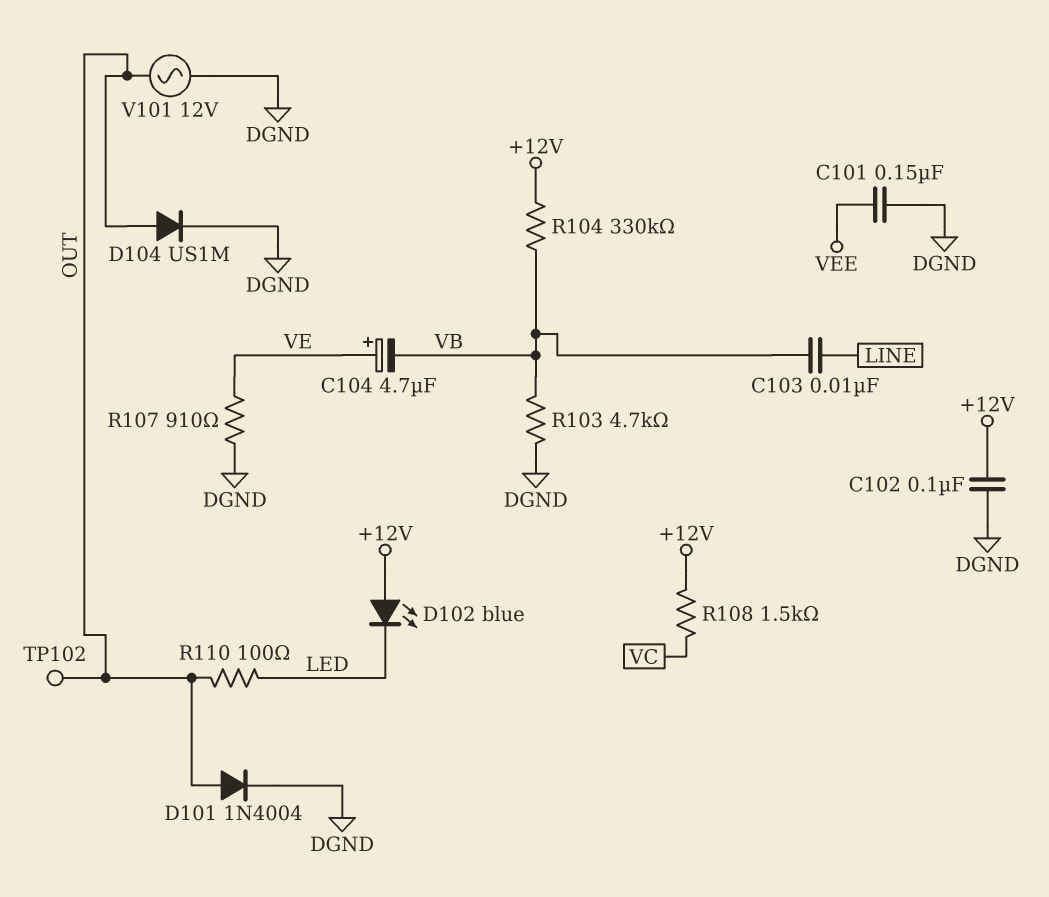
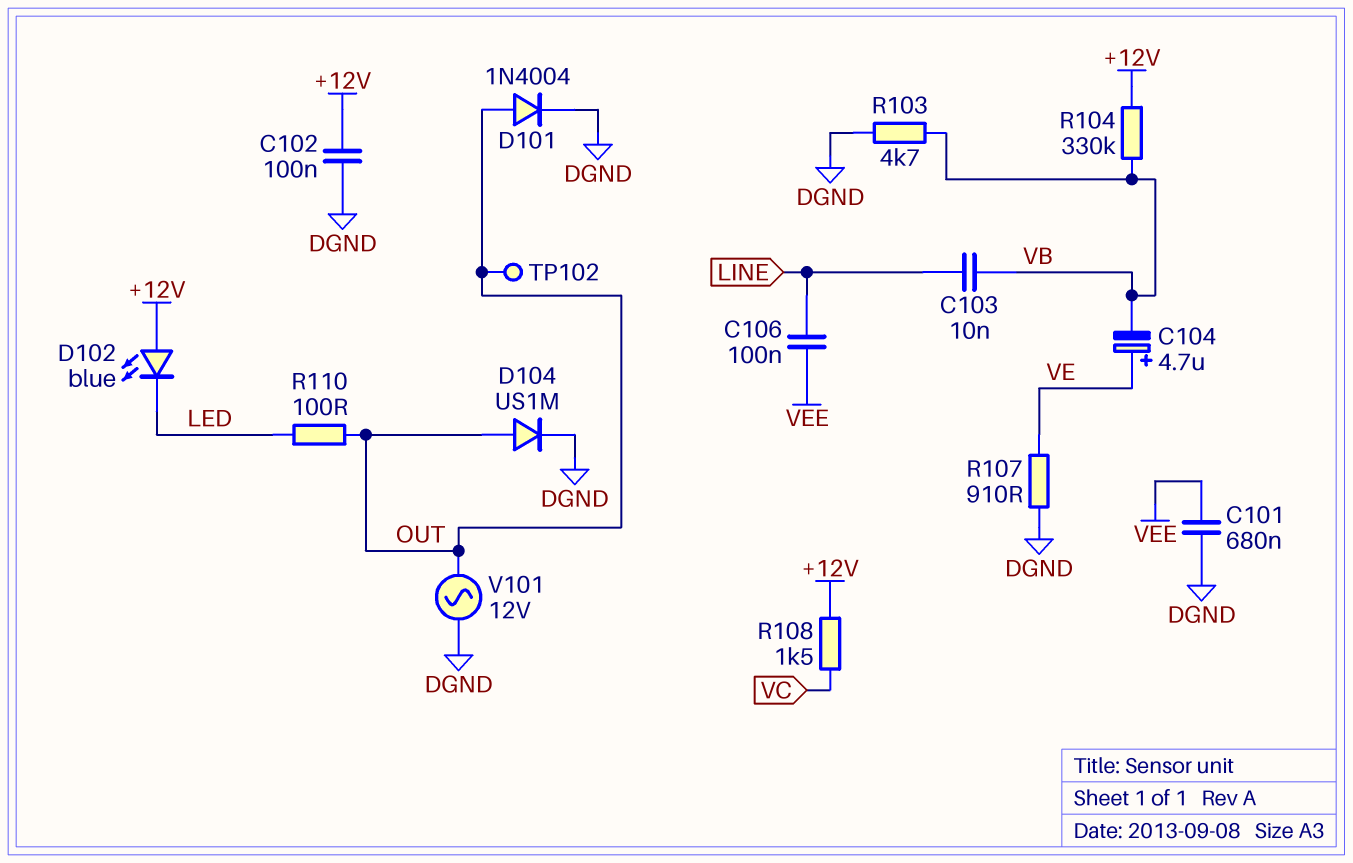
C101: 150nF (DGND, VEE) -> 680nF (DGND, VEE)
C106: none -> 100nF (LINE, VEE)

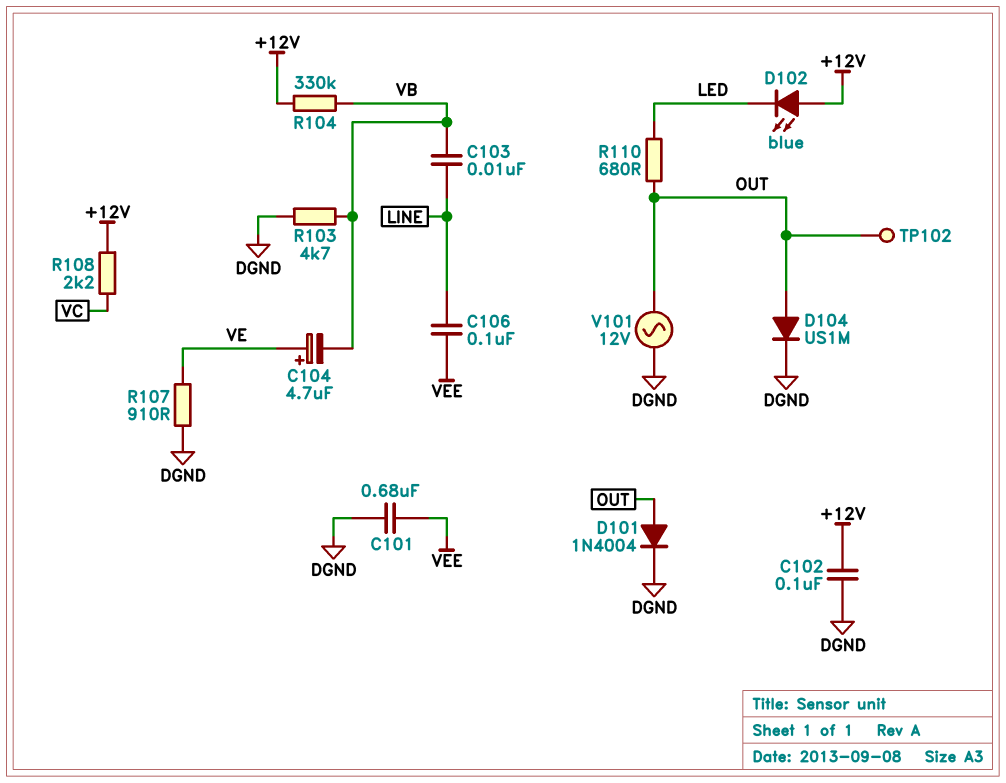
R108: 1.5k (+12V, VC) -> 2.2k (+12V, VC)
R110: 100 (LED, OUT) -> 680 (LED, OUT)

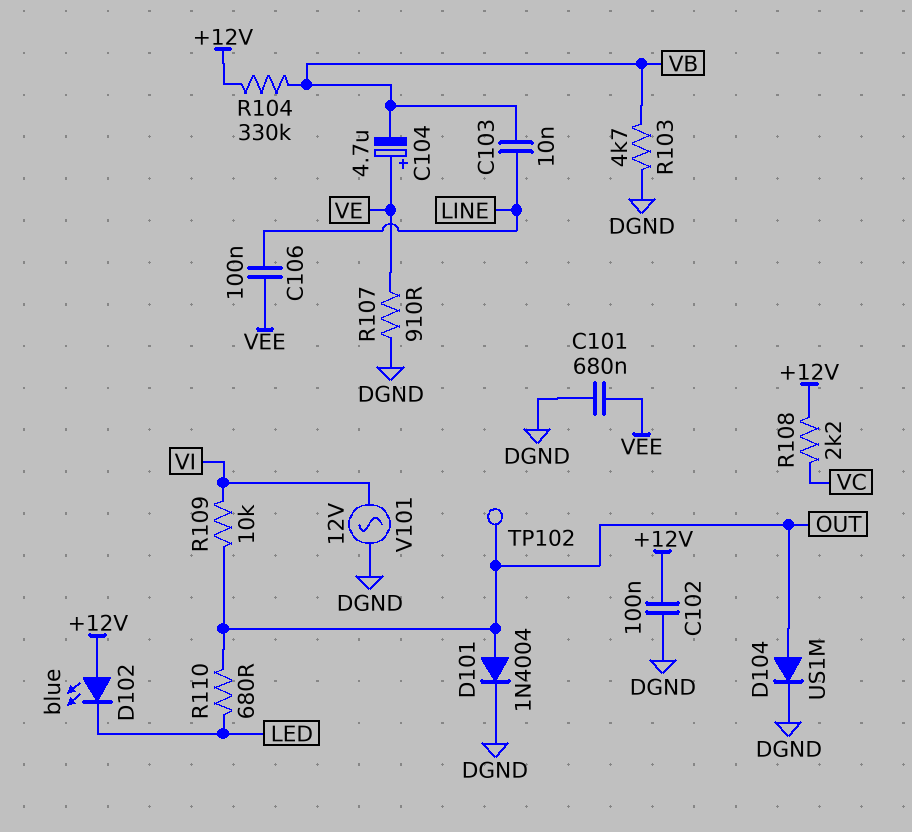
R109: none -> 10k (OUT, VI)
V101: AC 12V (DGND, OUT) -> AC 12V (DGND, VI)

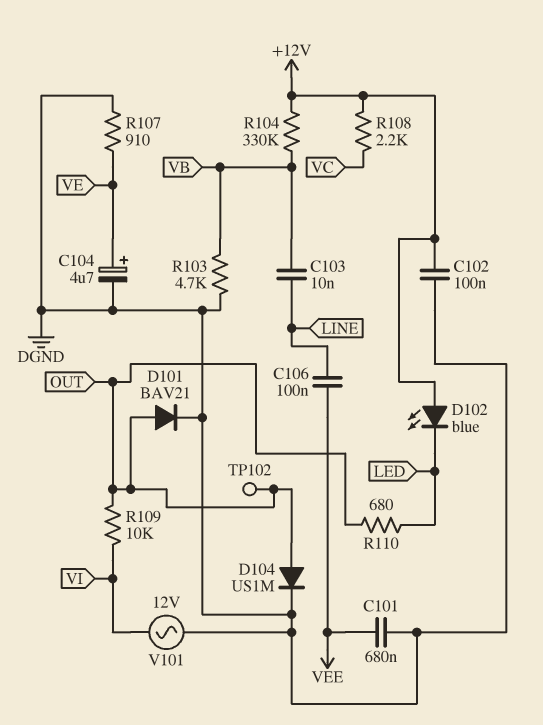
C104: 4.7uF (plus VE, minus VB) -> 4.7uF (plus VE, minus DGND)
D101: diode 1N4004 (A OUT, K DGND) -> diode BAV21 (A OUT, K DGND)

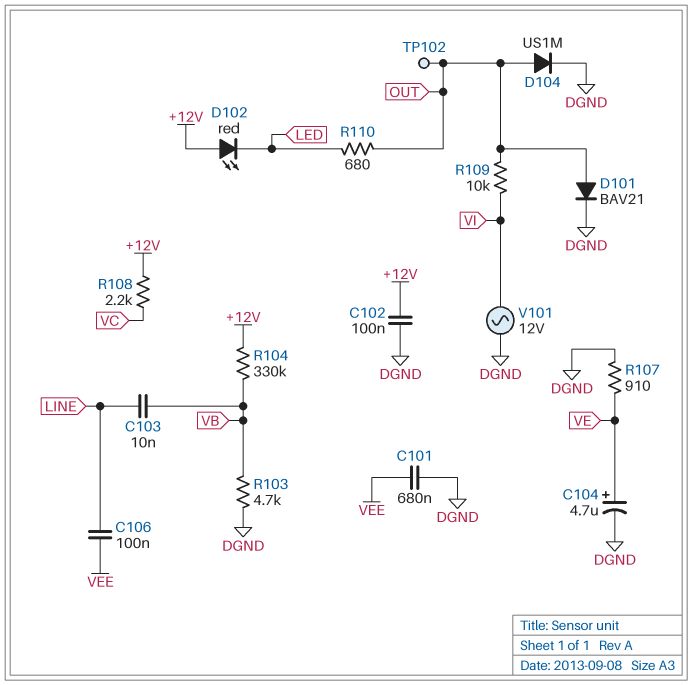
D102: LED blue (A +12V, K LED) -> LED red (A +12V, K LED)

